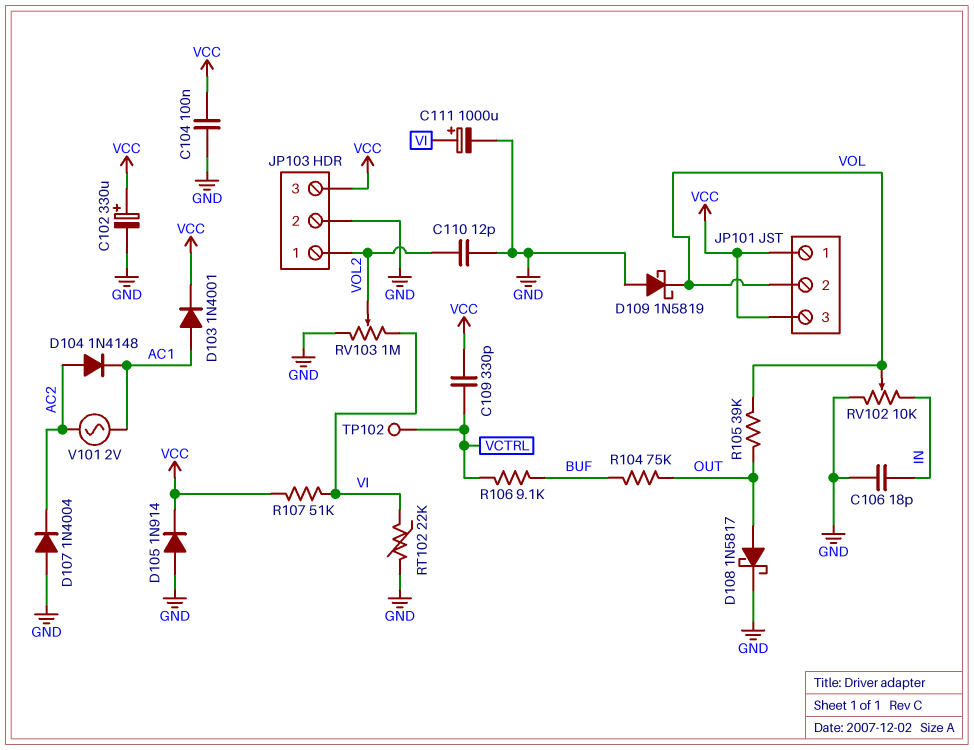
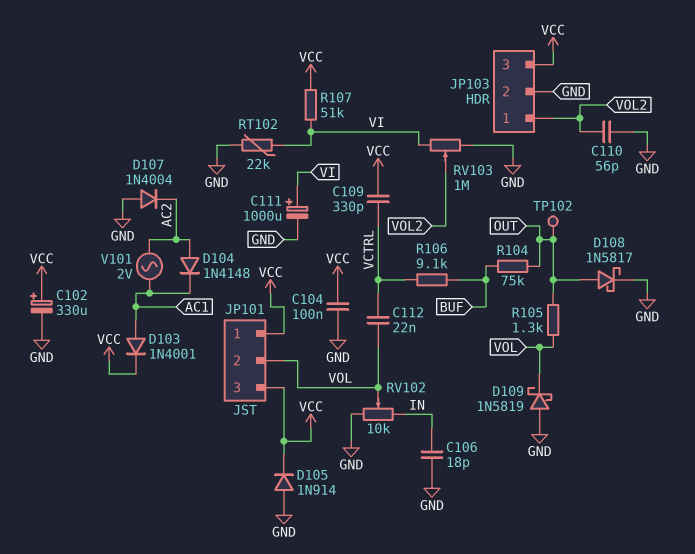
C110: 12pF (GND, VOL2) -> 56pF (GND, VOL2)
C112: none -> 22nF (VCTRL, VOL)
R105: 39k (OUT, VOL) -> 1.3k (OUT, VOL)
TP102: test point (VCTRL) -> test point (OUT)

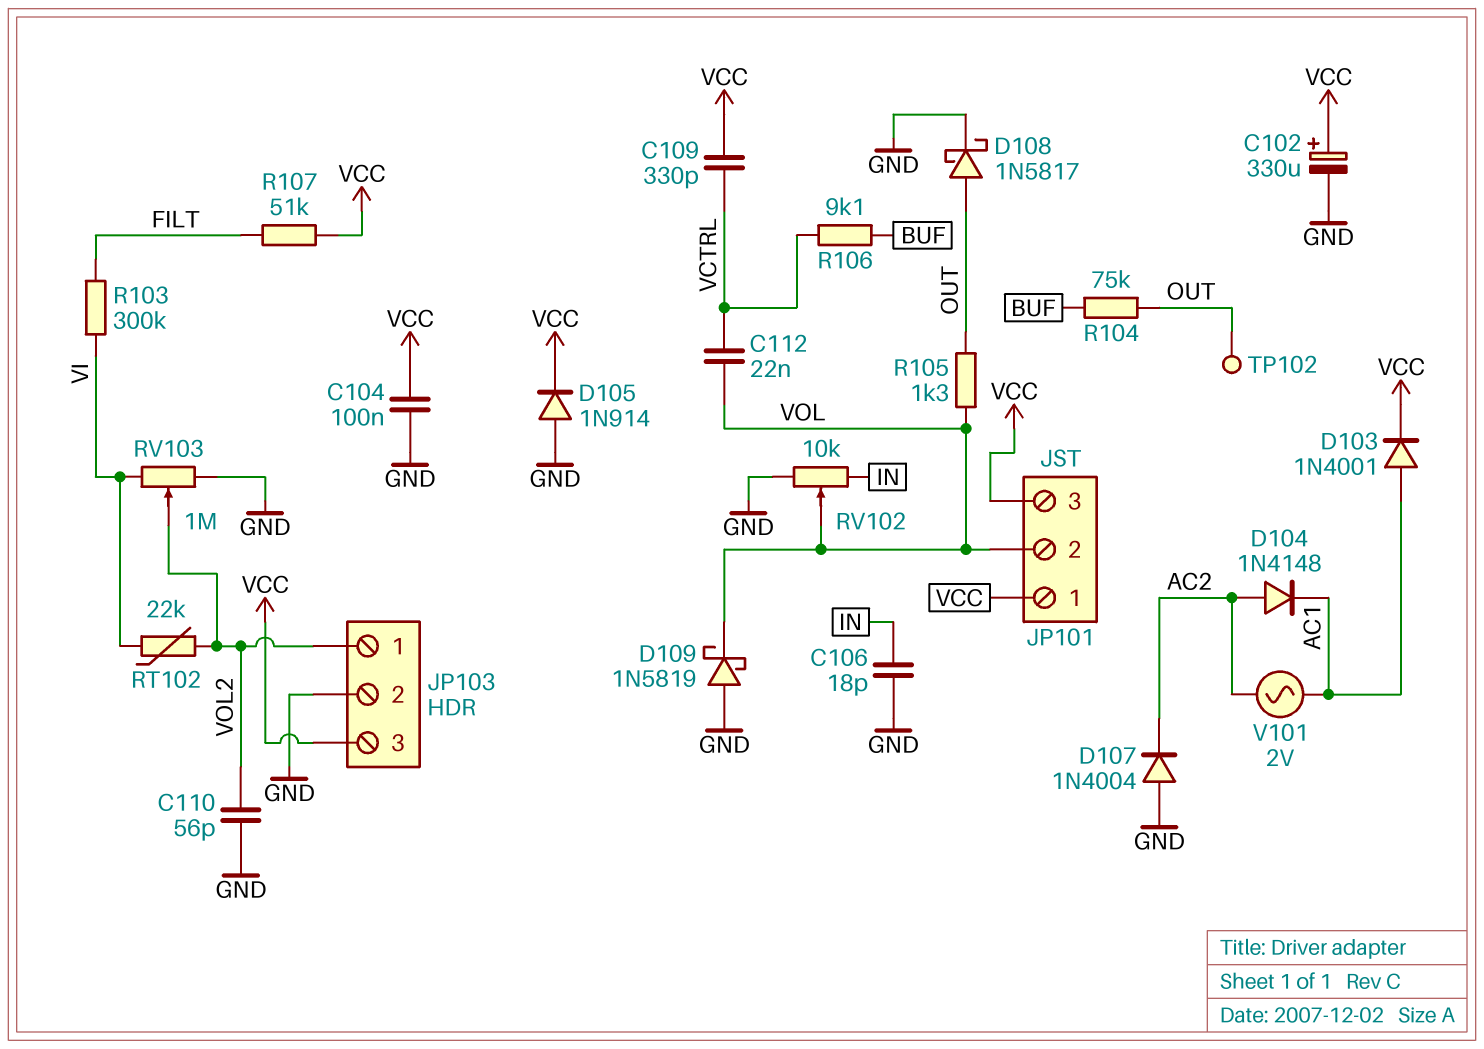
C111: 1000uF (plus VI, minus GND) -> none
R103: none -> 300k (FILT, VI)
R107: 51k (VCC, VI) -> 51k (FILT, VCC)
RT102: 22k (GND, VI) -> 22k (VI, VOL2)

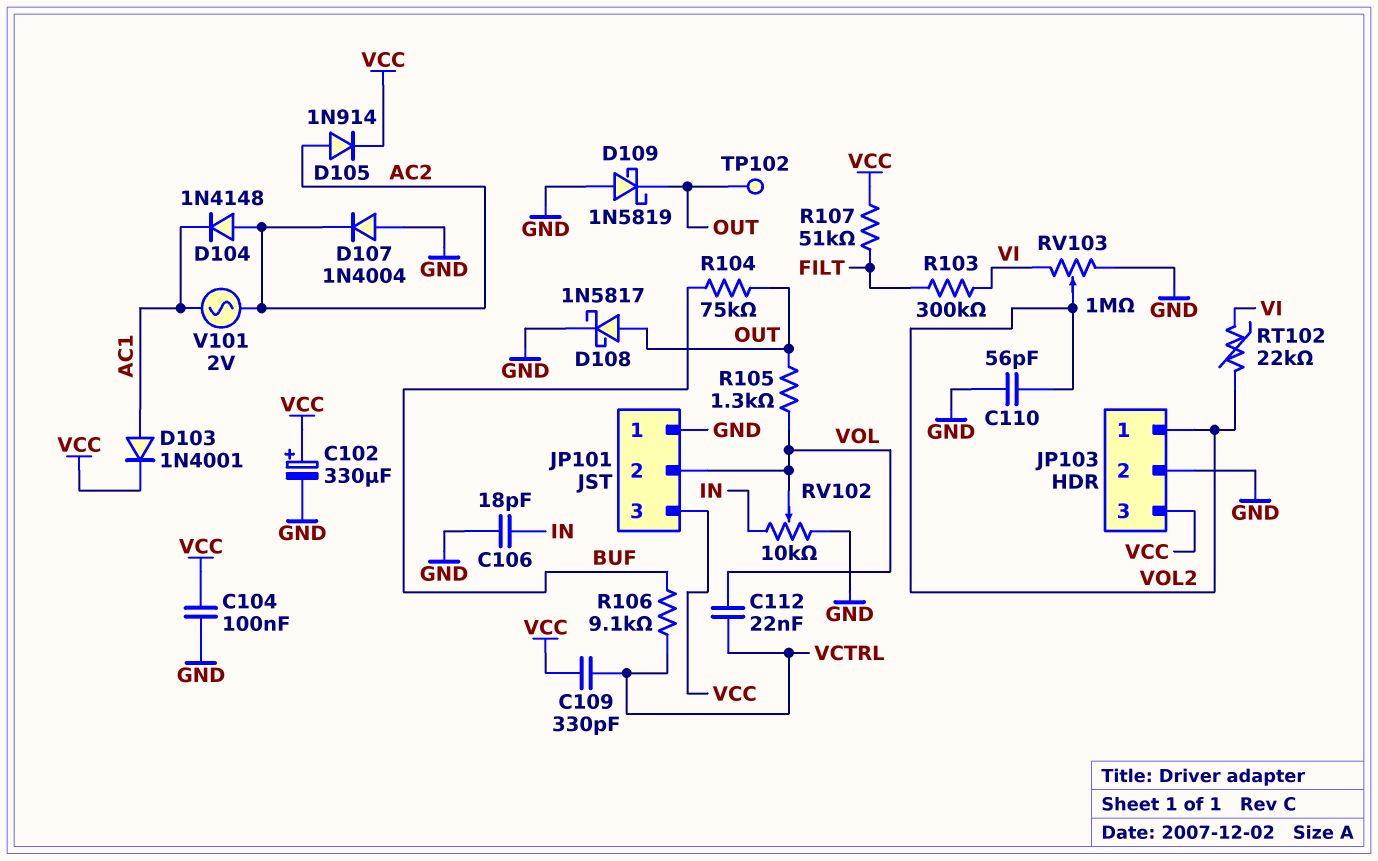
D105: diode 1N914 (A GND, K VCC) -> diode 1N914 (A AC2, K VCC)
D109: schottky 1N5819 (A GND, K VOL) -> schottky 1N5819 (A GND, K OUT)
JP101 pin 1: VCC -> GND

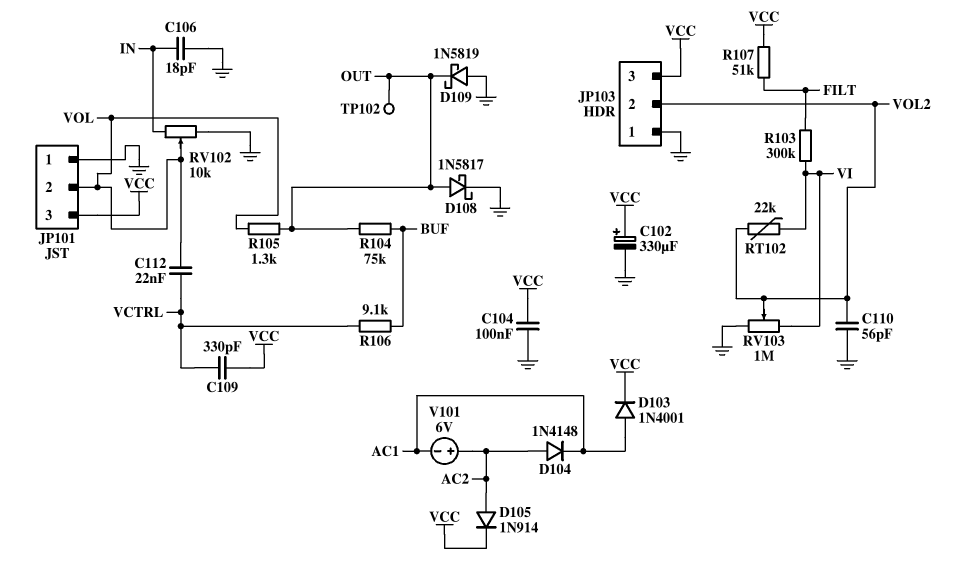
D107: diode 1N4004 (A GND, K AC2) -> none
JP103 pin 1: VOL2 -> GND
JP103 pin 2: GND -> VOL2
V101: AC 2V (AC1, AC2) -> 6V (plus AC2, minus AC1)

